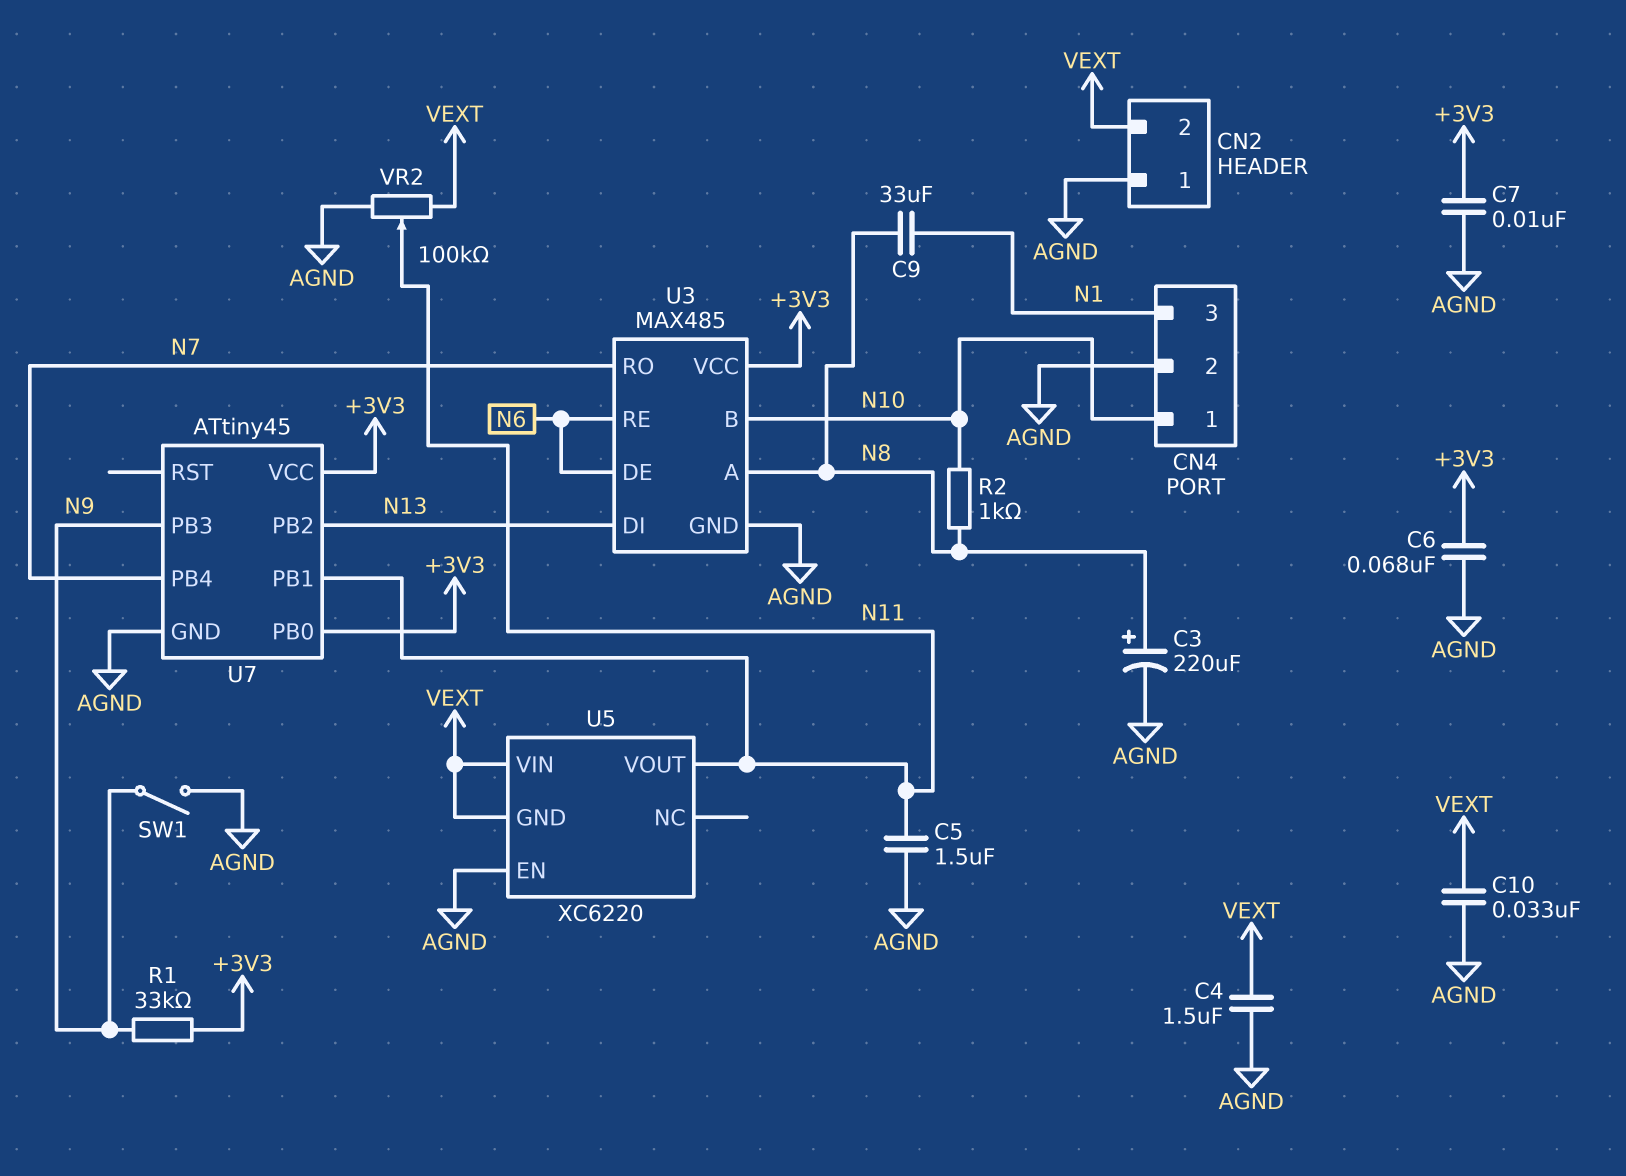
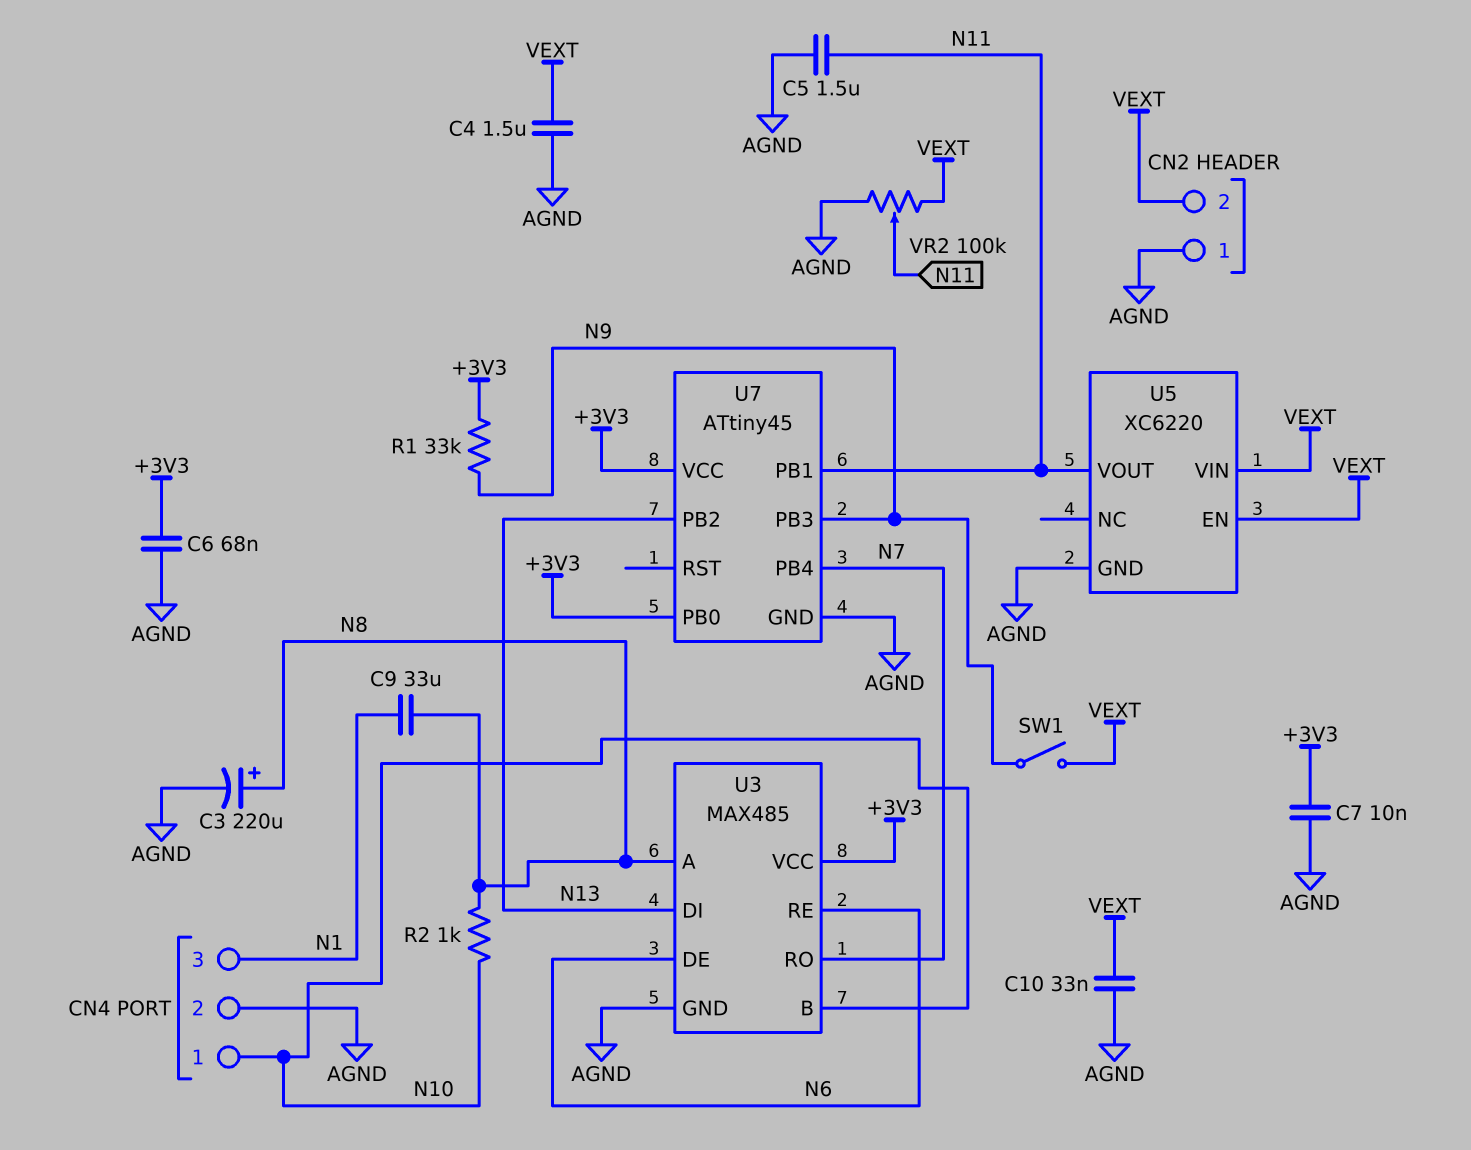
SW1: switch (AGND, N9) -> switch (N9, VEXT)
U5 pin EN: AGND -> VEXT
U5 pin GND: VEXT -> AGND

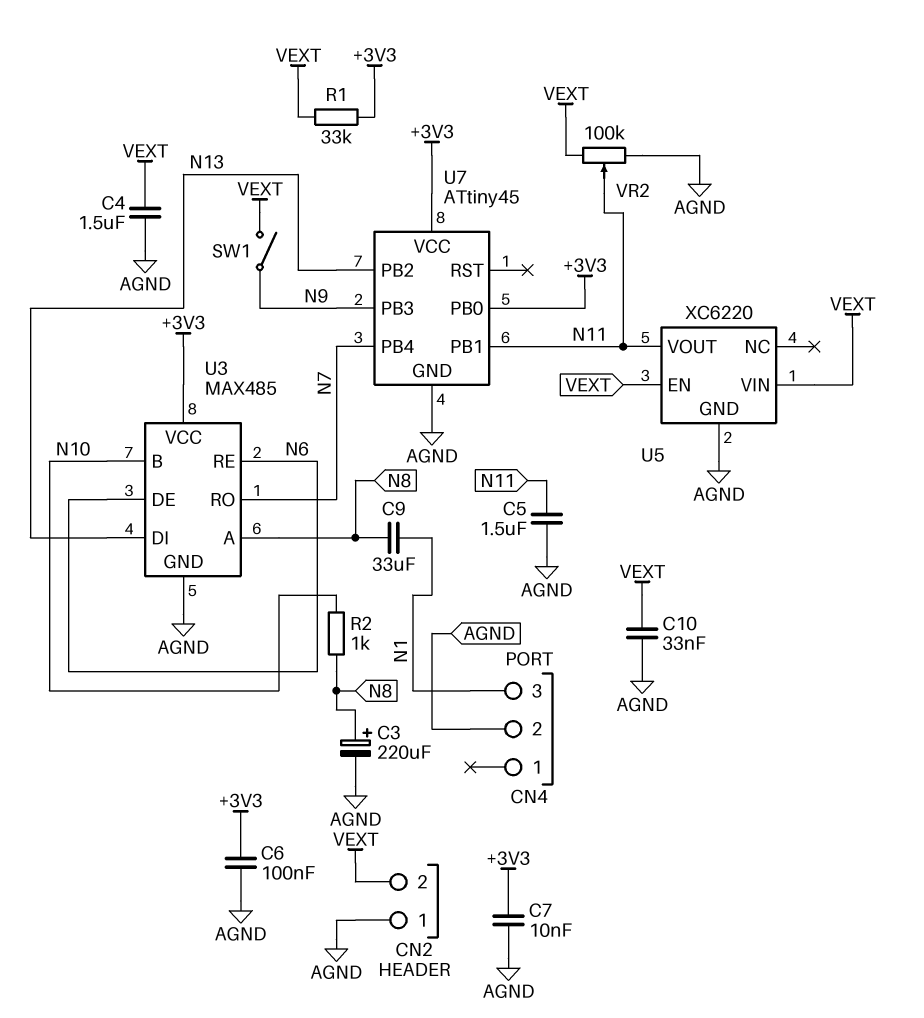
C6: 68nF (+3V3, AGND) -> 100nF (+3V3, AGND)
CN4 pin 1: N10 -> none
R1: 33k (+3V3, N9) -> 33k (+3V3, VEXT)

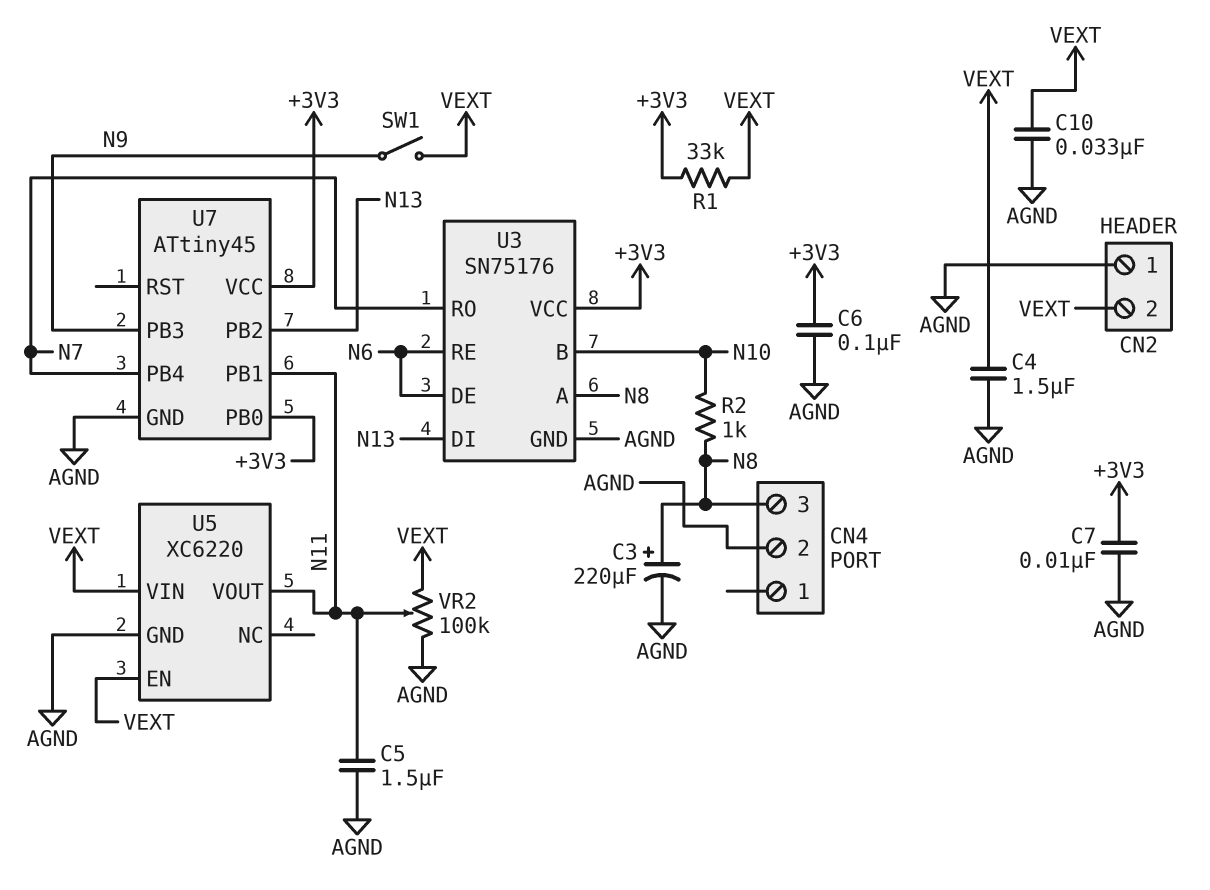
C9: 33uF (N1, N8) -> none
CN4 pin 3: N1 -> N8
U3: MAX485 -> SN75176

